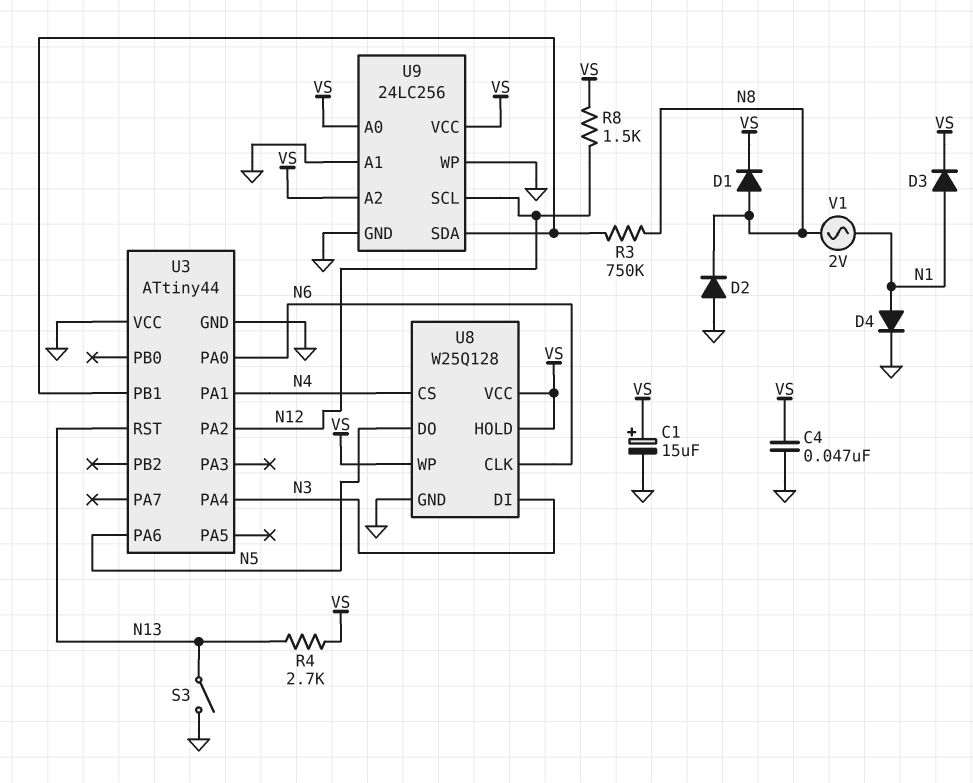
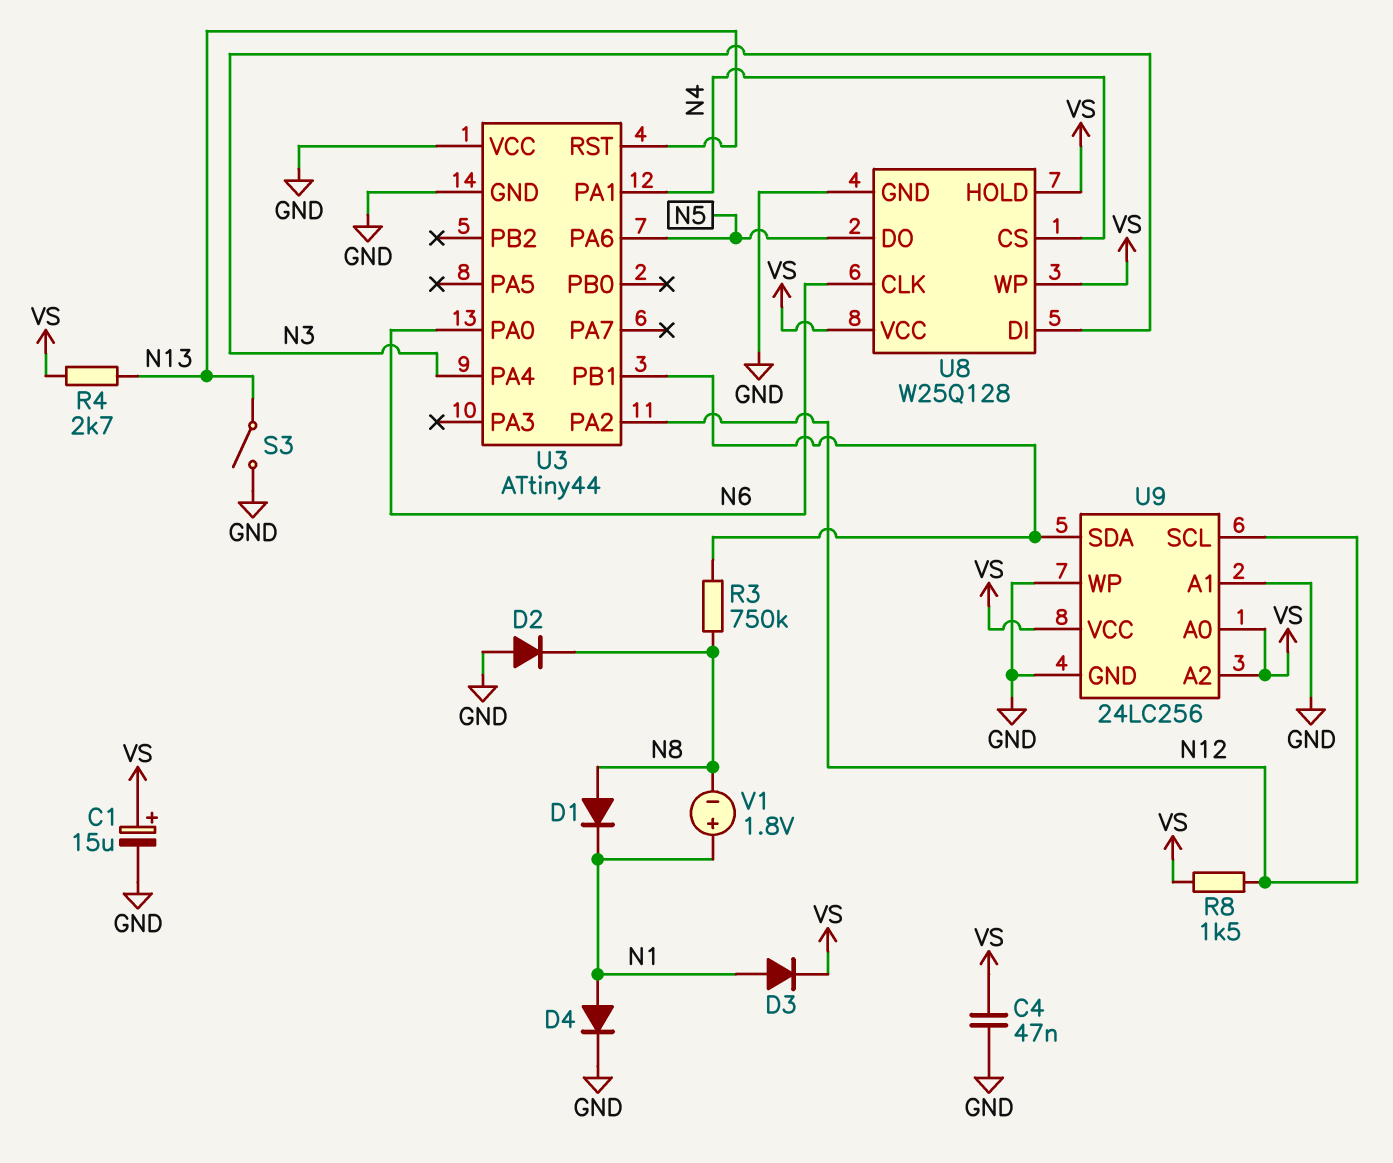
D1: diode (A N8, K VS) -> diode (A N8, K N1)
V1: AC 2V (N1, N8) -> 1.8V (plus N1, minus N8)

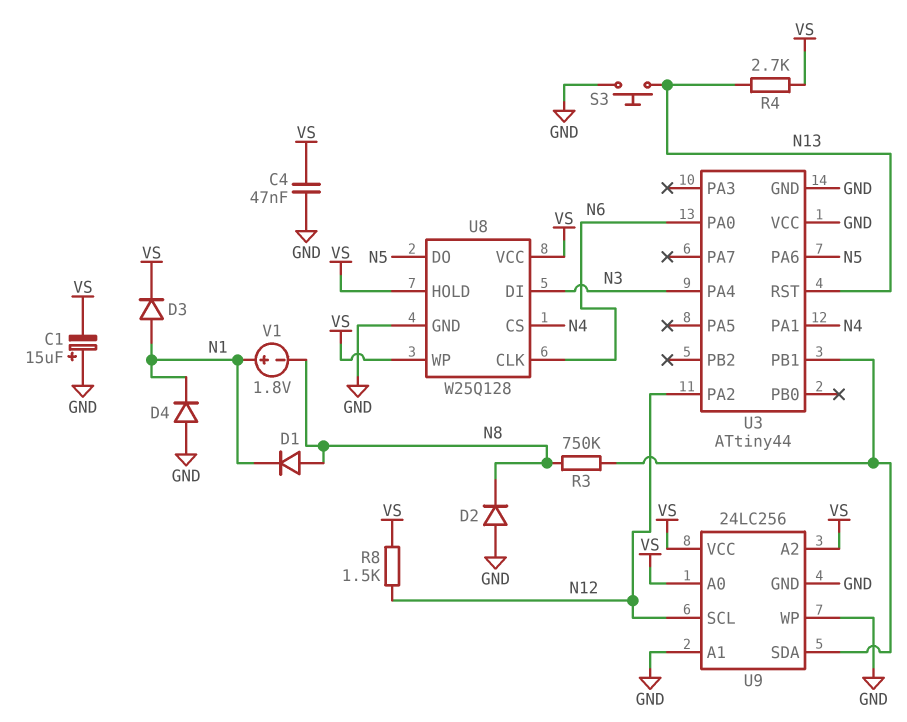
C1: 15uF (plus VS, minus GND) -> 15uF (plus GND, minus VS)
D4: diode (A N1, K GND) -> diode (A GND, K N1)
S3: switch (GND, N13) -> button (GND, N13)

